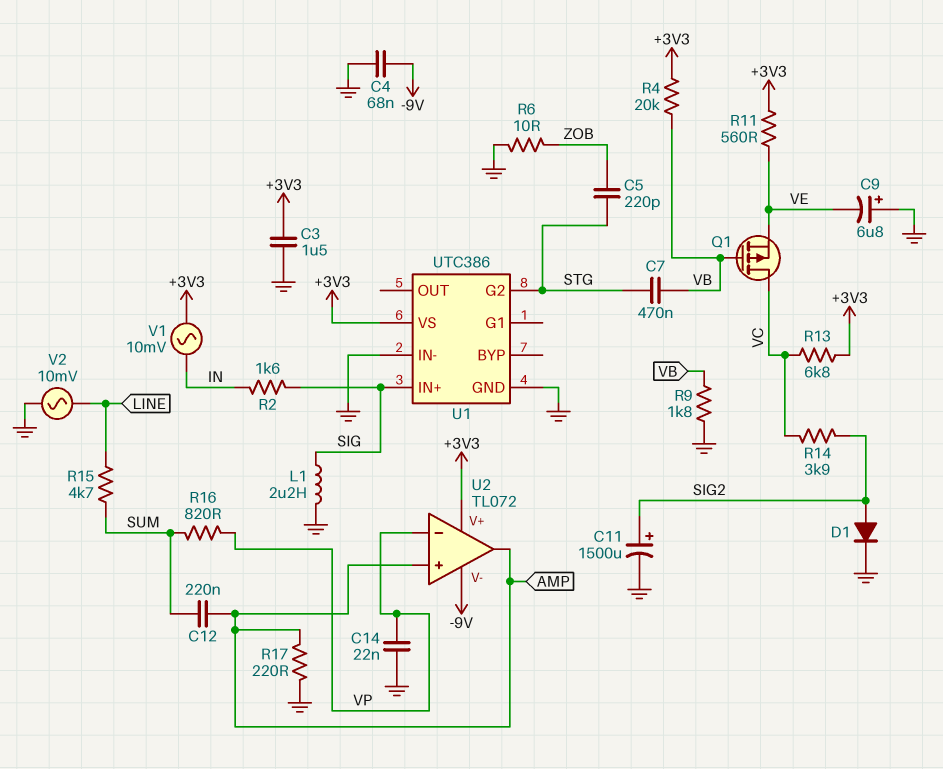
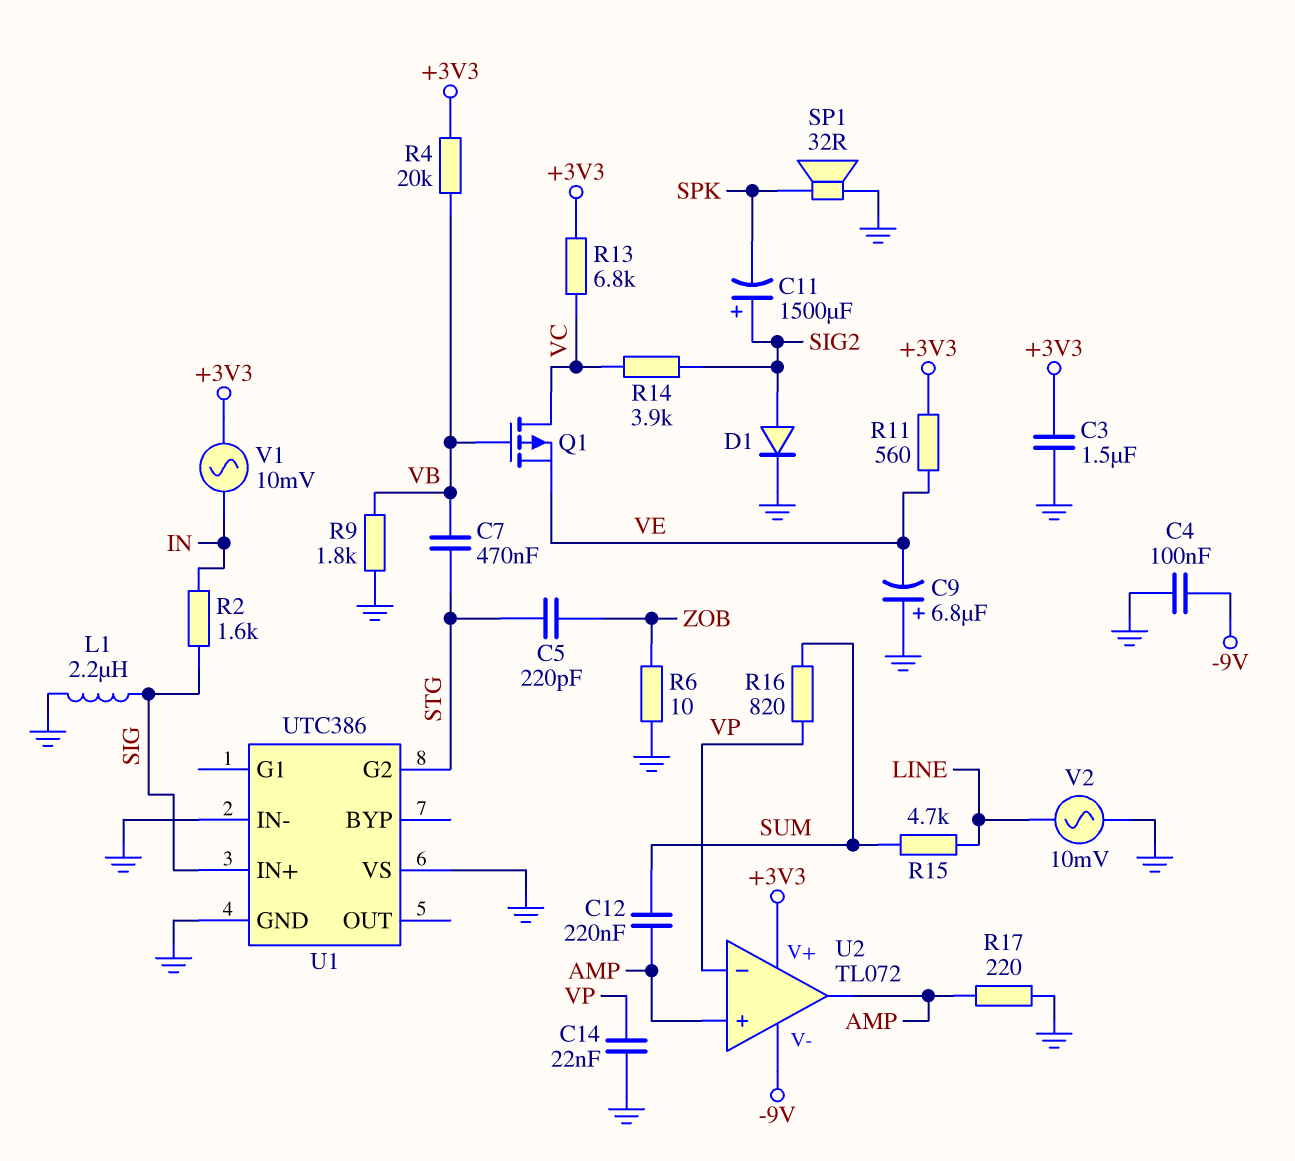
C4: 68nF (-9V, GND) -> 100nF (-9V, GND)
C11: 1500uF (plus SIG2, minus GND) -> 1500uF (plus SIG2, minus SPK)
SP1: none -> speaker 32R (GND, SPK)
U1 pin VS: +3V3 -> GND

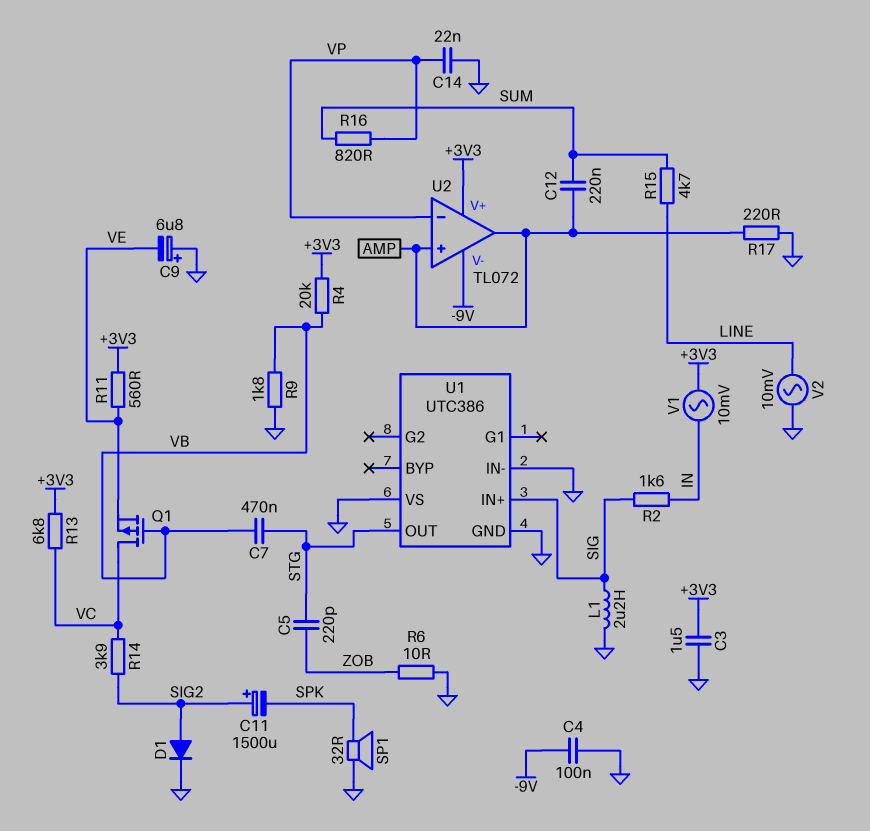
U1 pin G2: STG -> none
U1 pin OUT: none -> STG

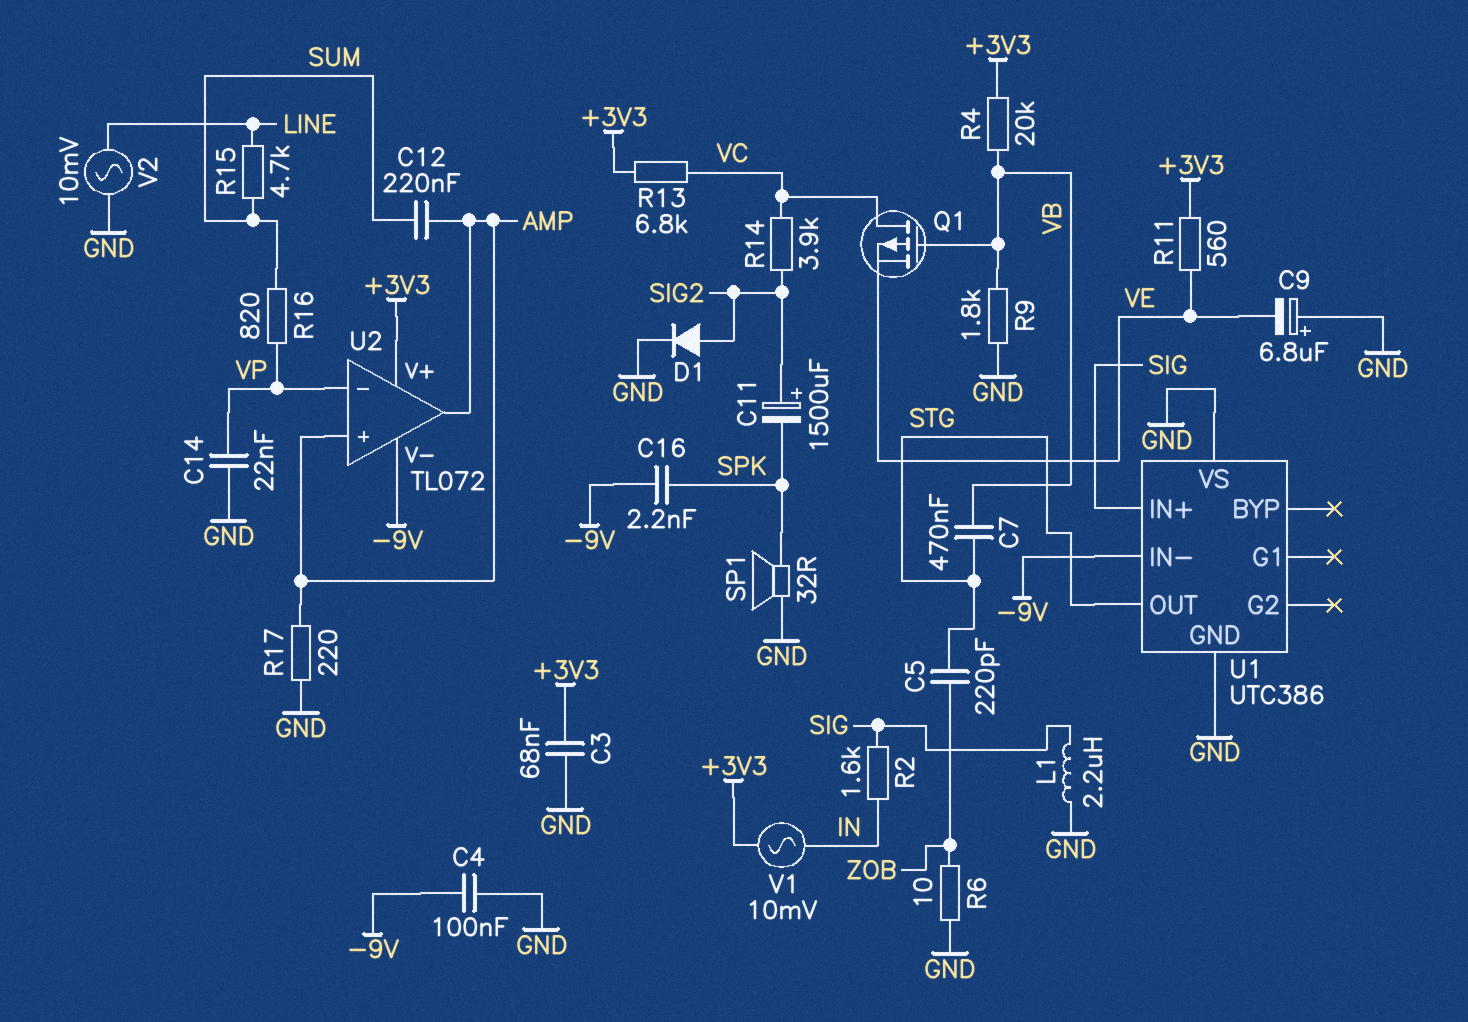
C3: 1.5uF (+3V3, GND) -> 68nF (+3V3, GND)
C16: none -> 2.2nF (-9V, SPK)
U1 pin IN-: GND -> -9V

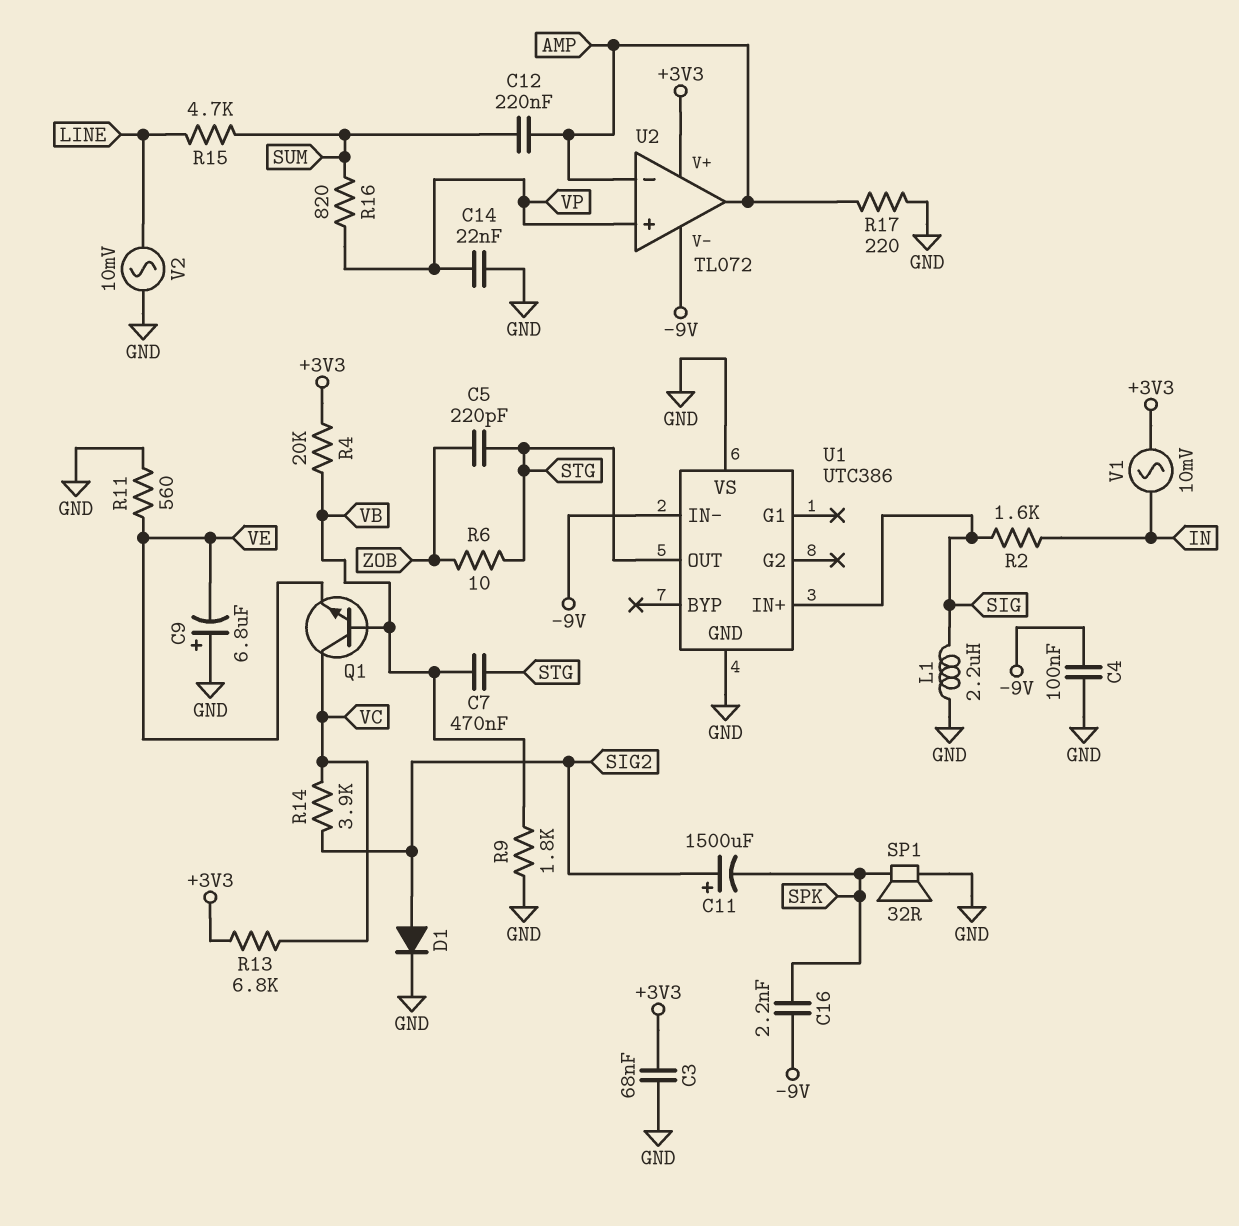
Q1: PMOS (G VB, D VC, S VE) -> NPN (B VB, C VC, E VE)
R6: 10 (GND, ZOB) -> 10 (STG, ZOB)
R11: 560 (+3V3, VE) -> 560 (GND, VE)
U2 pin in+: AMP -> VP
U2 pin in-: VP -> AMP

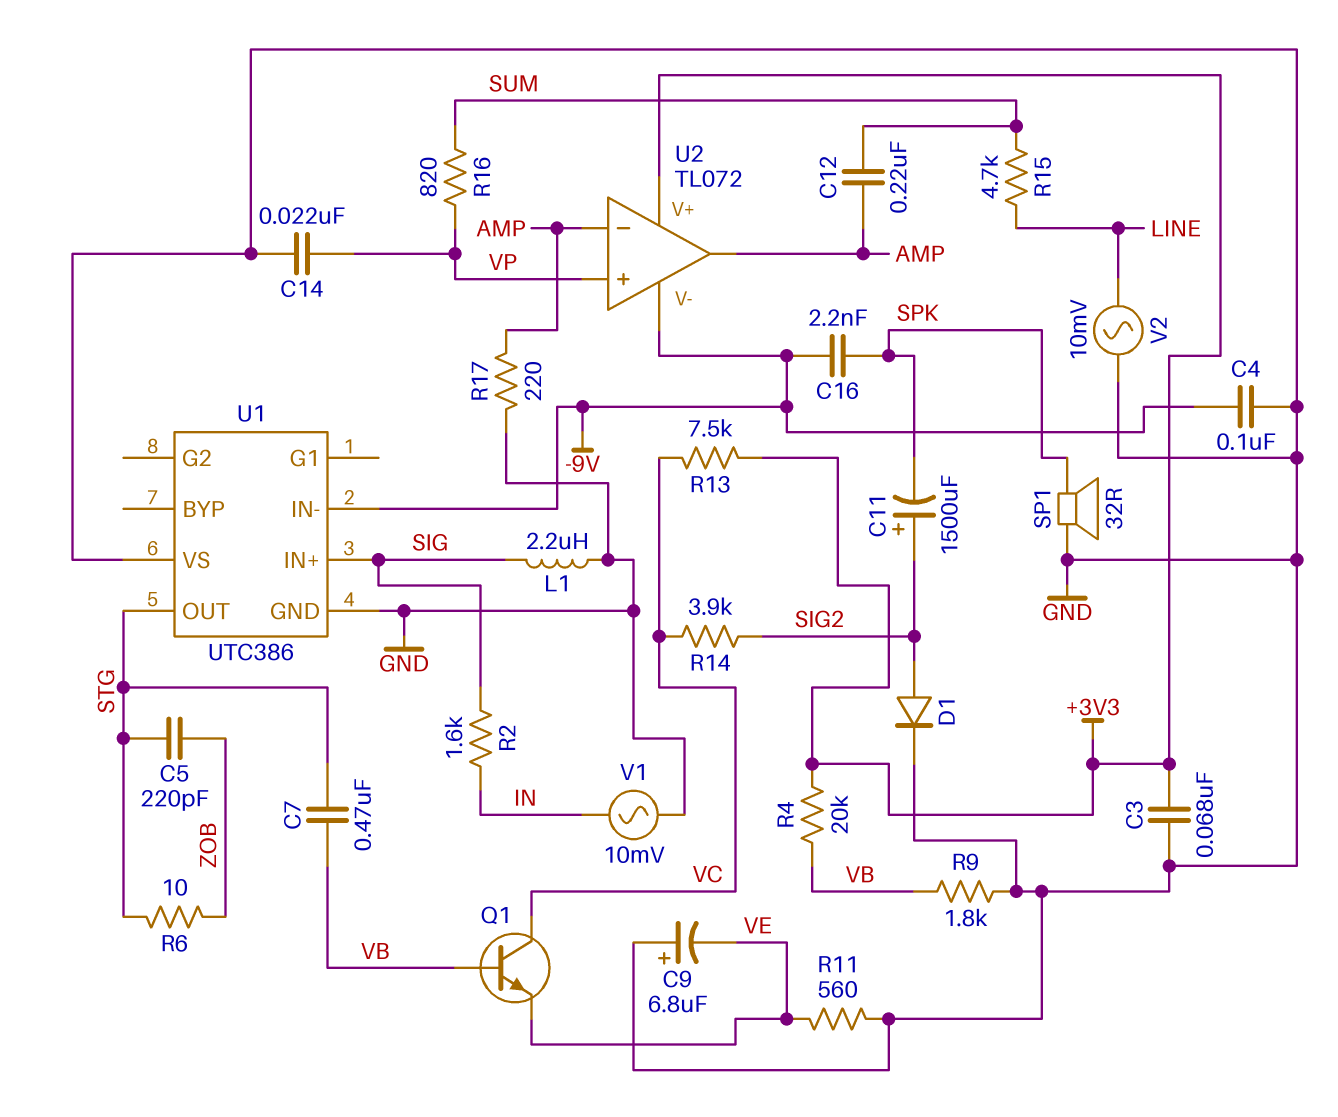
R13: 6.8k (+3V3, VC) -> 7.5k (+3V3, VC)
V1: AC 10mV (+3V3, IN) -> AC 10mV (GND, IN)

